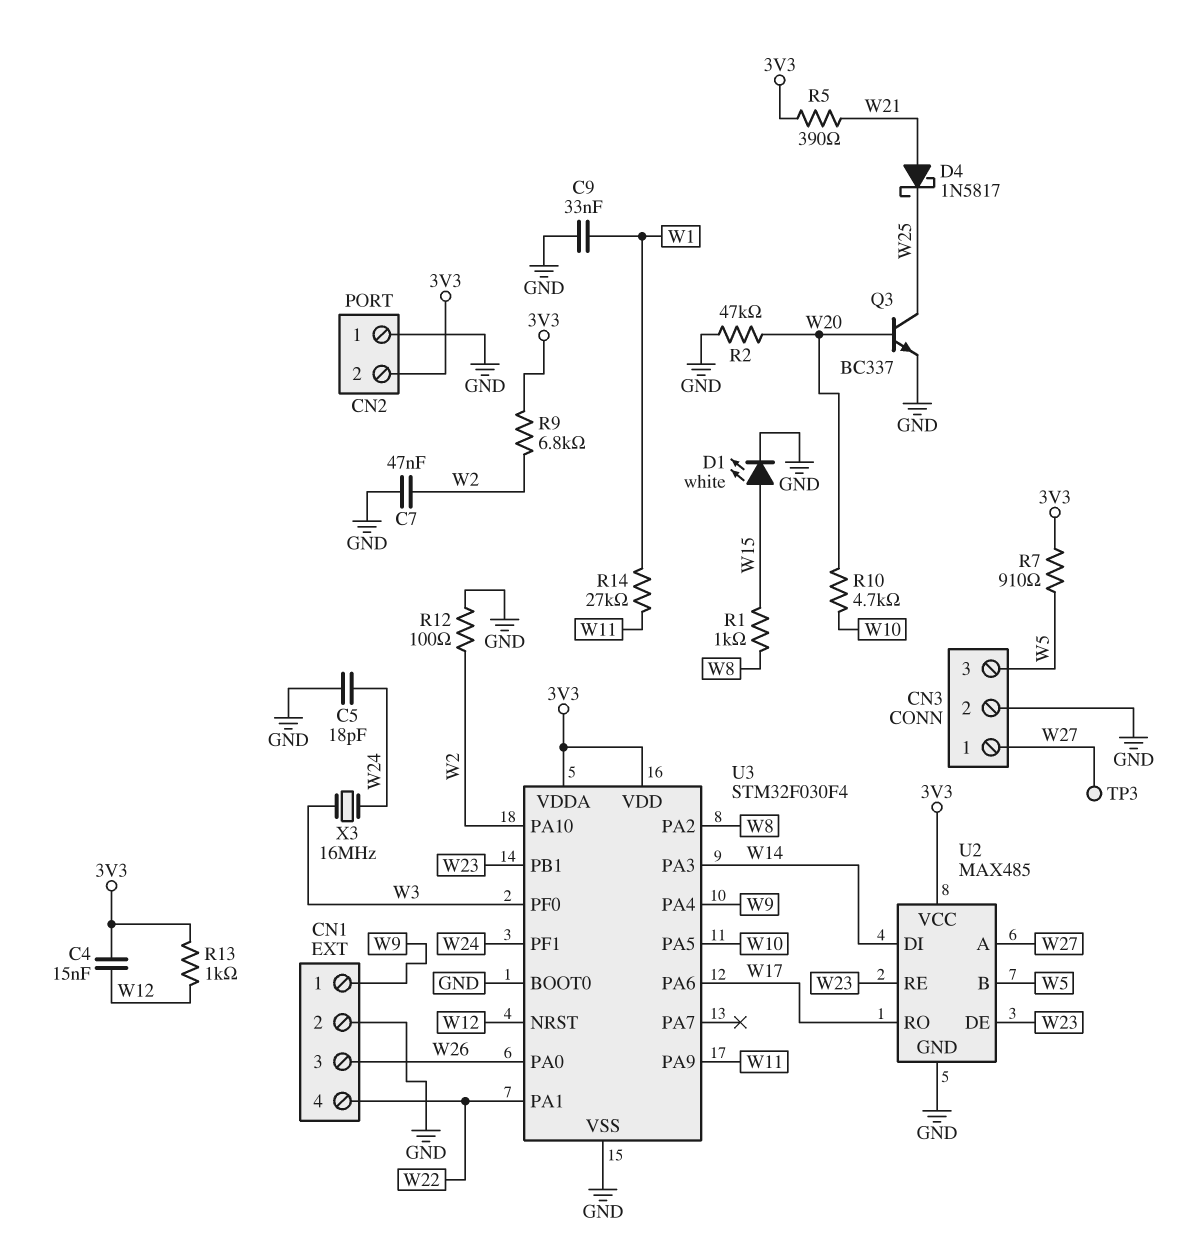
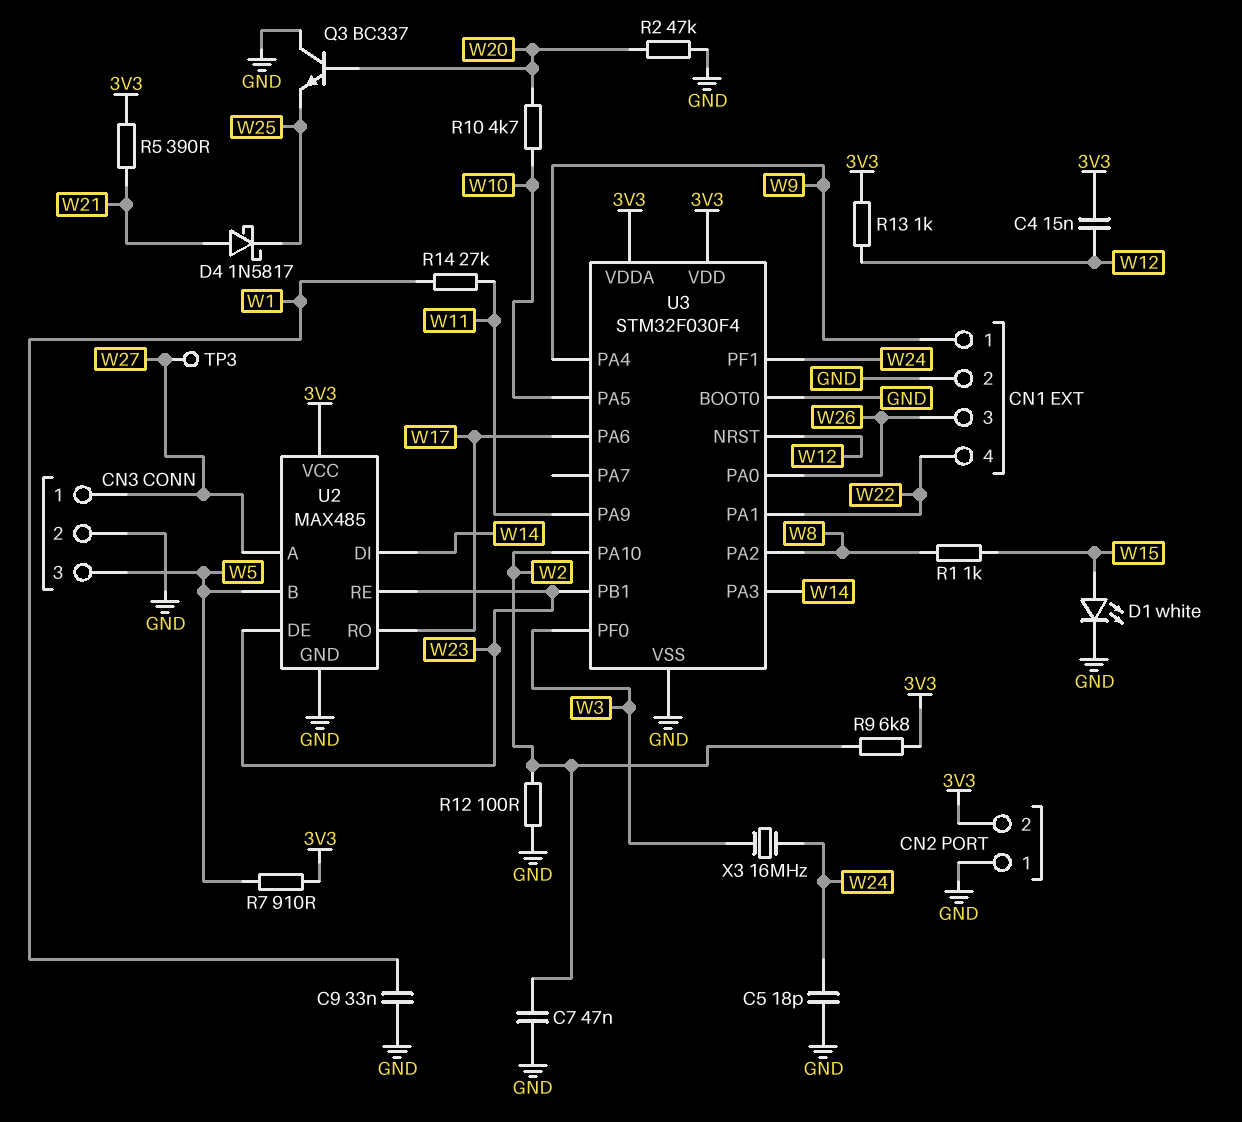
Q3: NPN BC337 (B W20, C W25, E GND) -> NPN BC337 (B W20, C GND, E W25)

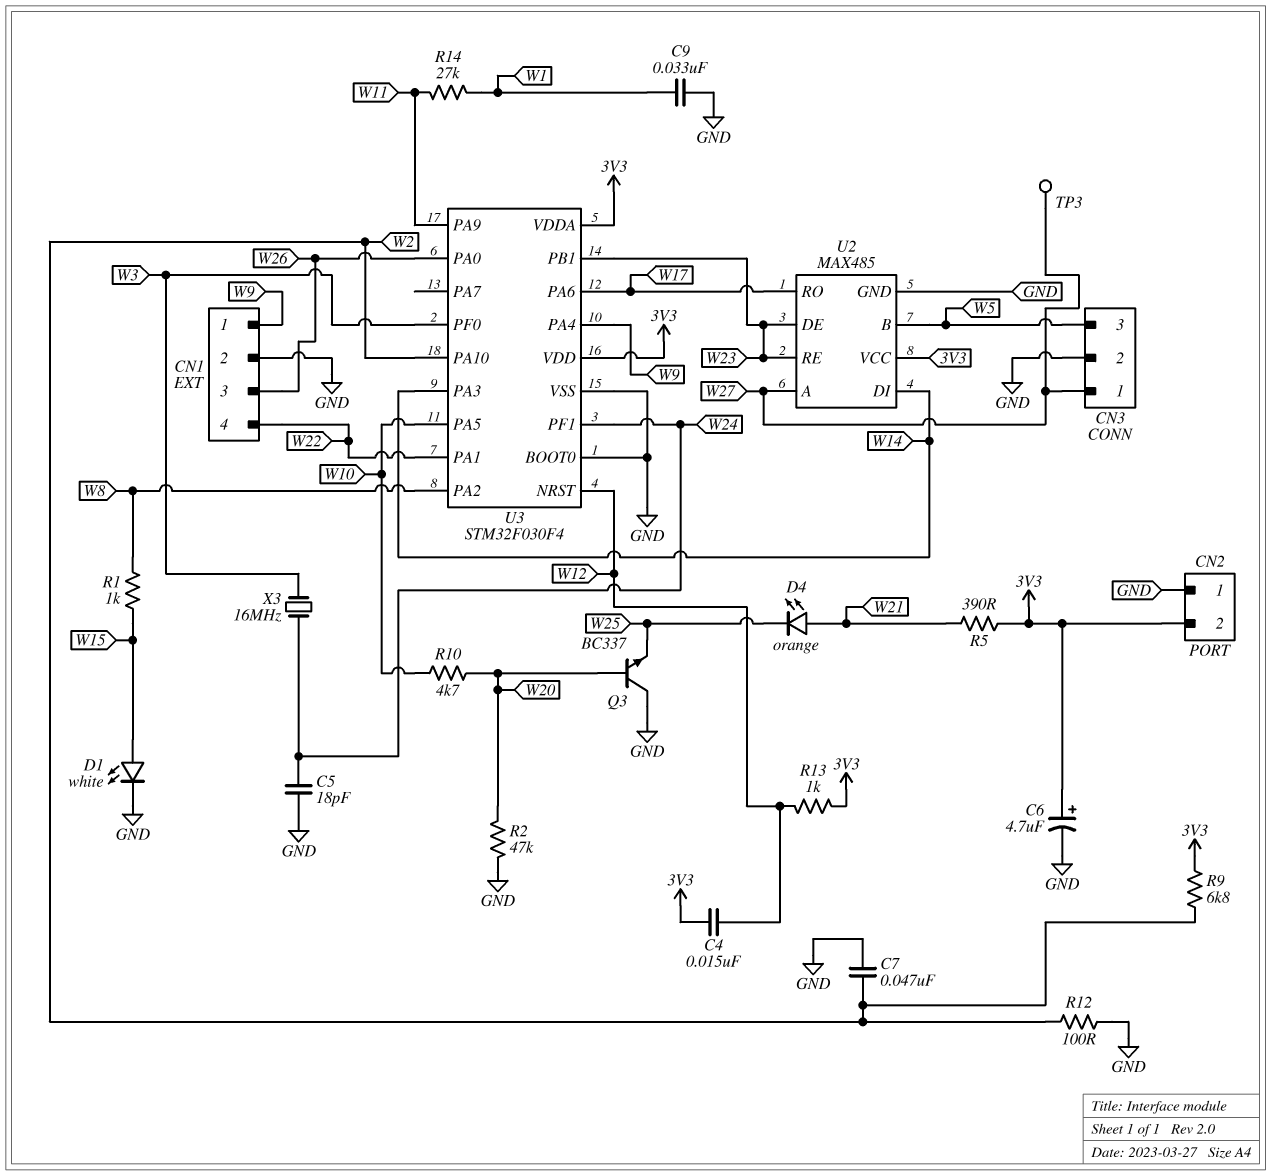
C6: none -> 4.7uF (plus 3V3, minus GND)
D4: schottky 1N5817 (A W21, K W25) -> LED orange (A W21, K W25)
R7: 910 (3V3, W5) -> none

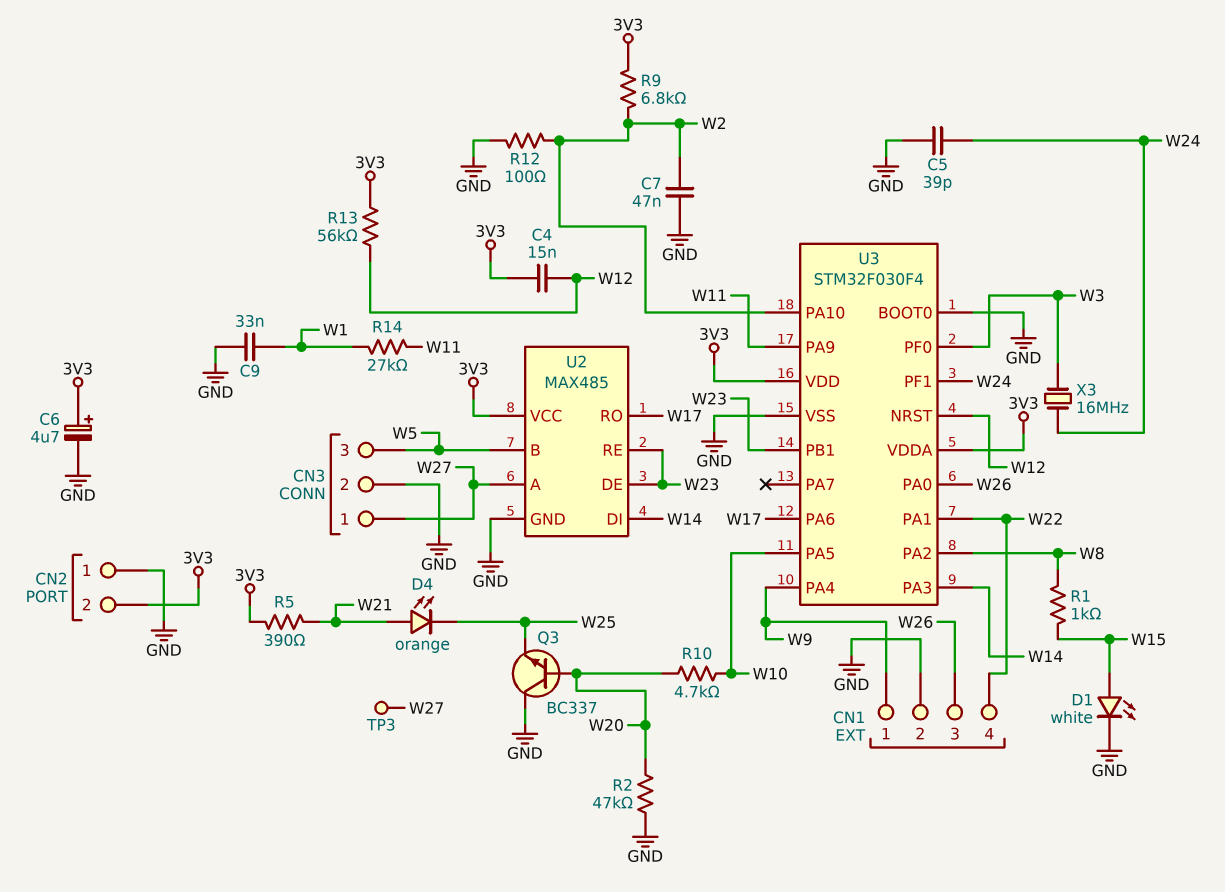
C5: 18pF (GND, W24) -> 39pF (GND, W24)
R13: 1k (3V3, W12) -> 56k (3V3, W12)

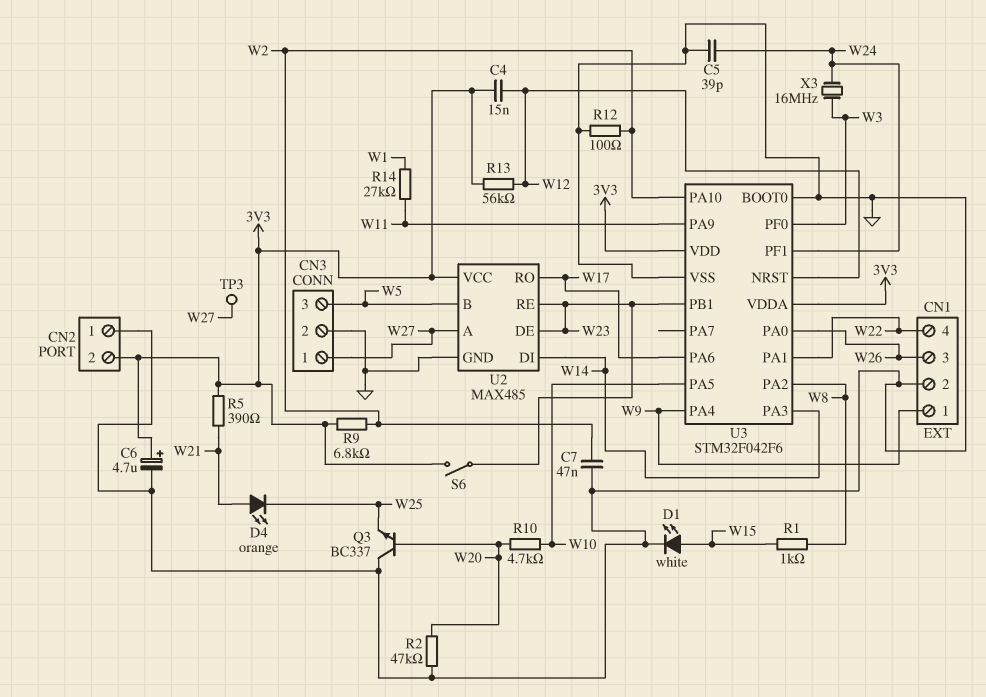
C9: 33nF (GND, W1) -> none
S6: none -> switch (3V3, W23)
U3: STM32F030F4 -> STM32F042F6

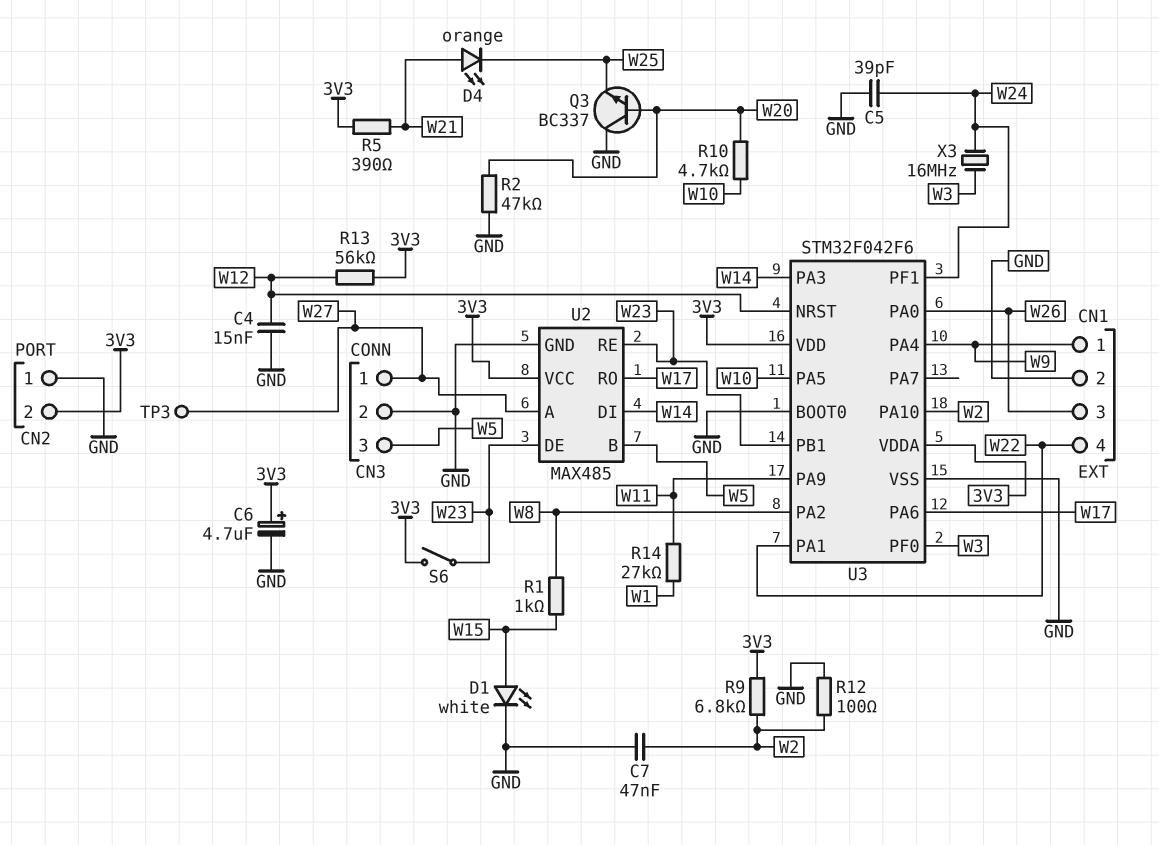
C4: 15nF (3V3, W12) -> 15nF (GND, W12)

